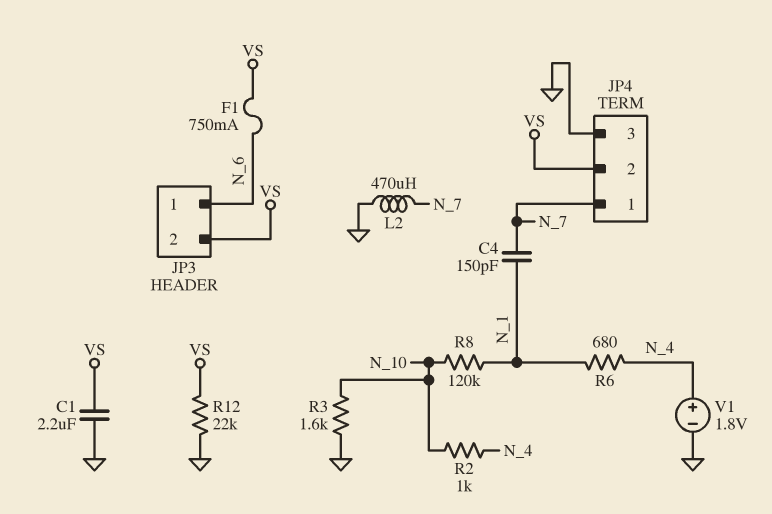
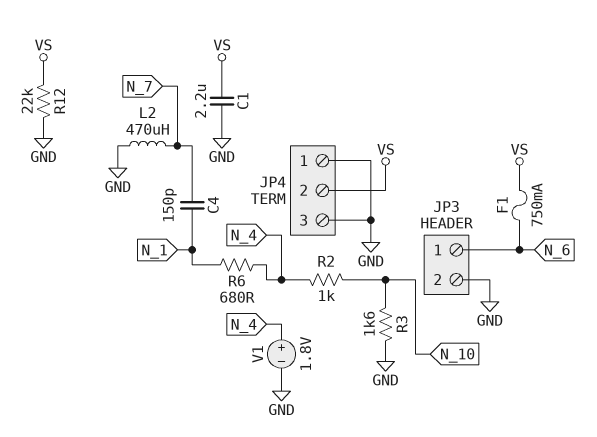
JP3 pin 2: VS -> GND
JP4 pin 1: N_7 -> GND
R8: 120k (N_1, N_10) -> none

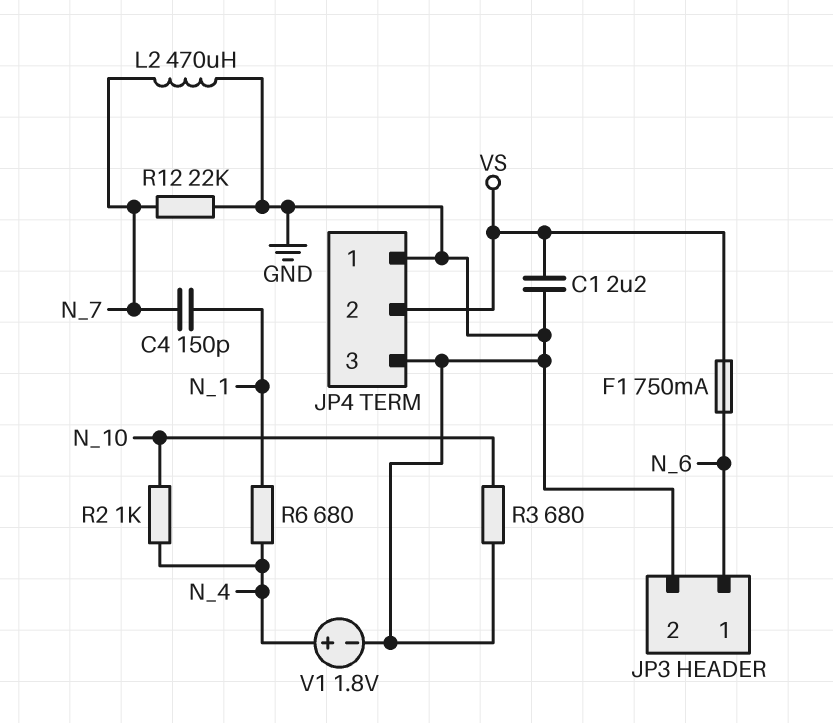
R3: 1.6k (GND, N_10) -> 680 (GND, N_10)
R12: 22k (GND, VS) -> 22k (GND, N_7)

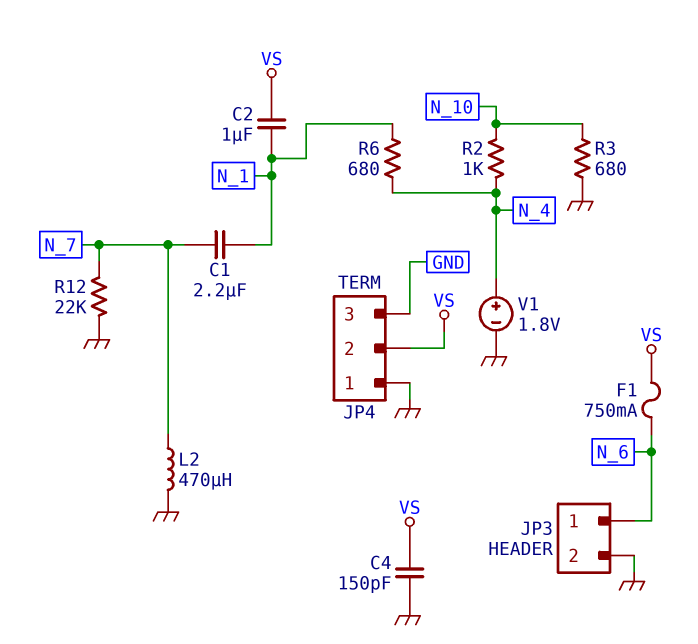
C1: 2.2uF (GND, VS) -> 2.2uF (N_1, N_7)
C2: none -> 1uF (N_1, VS)
C4: 150pF (N_1, N_7) -> 150pF (GND, VS)

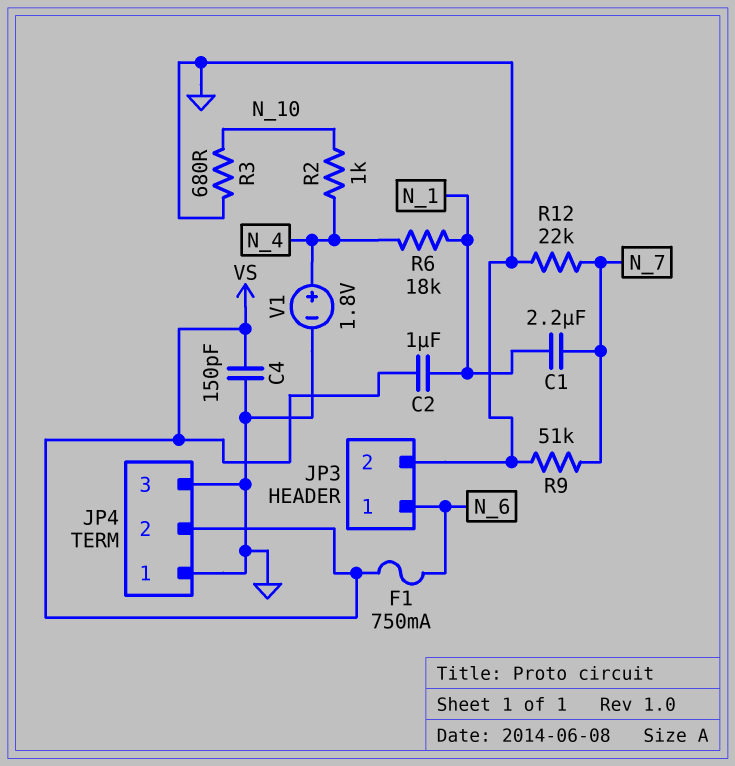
L2: 470uH (GND, N_7) -> none
R6: 680 (N_1, N_4) -> 18k (N_1, N_4)
R9: none -> 51k (GND, N_7)

